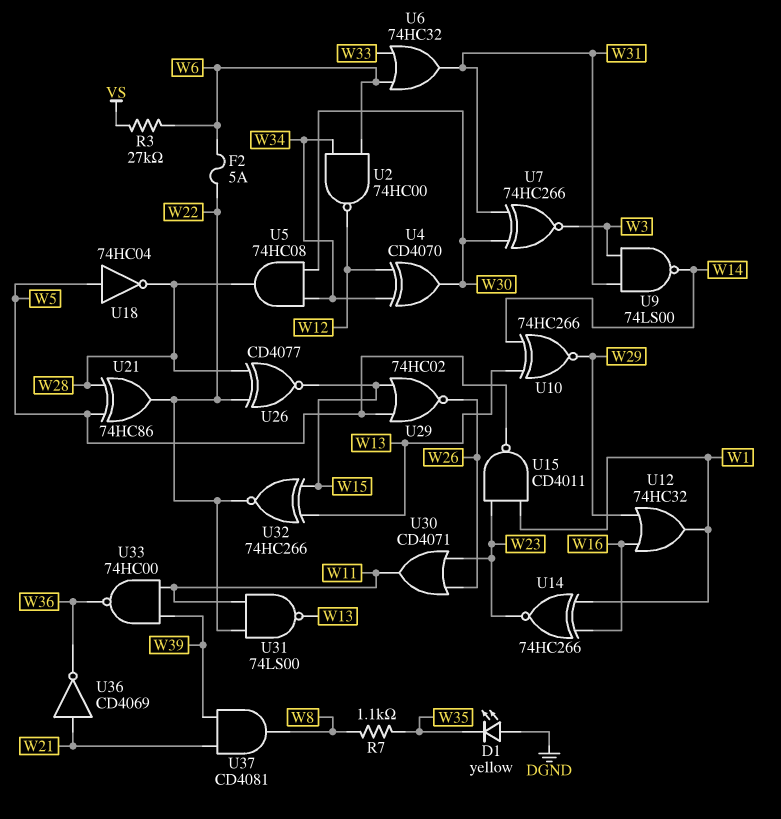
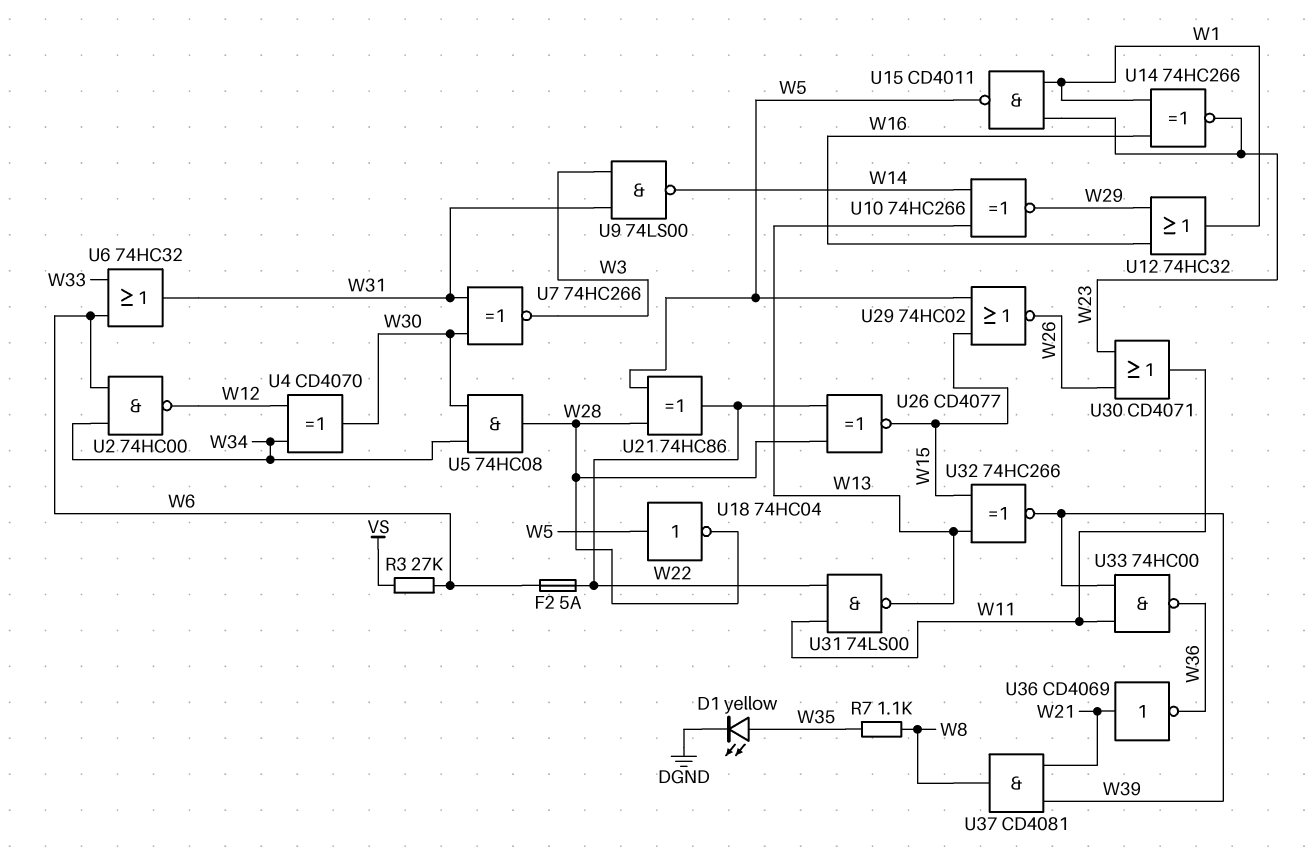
D1: LED yellow (A DGND, K W35) -> LED yellow (A W35, K DGND)
U32: XNOR 74HC266 (in W13, in W15, out W22) -> XNOR 74HC266 (in W13, in W15, out W39)

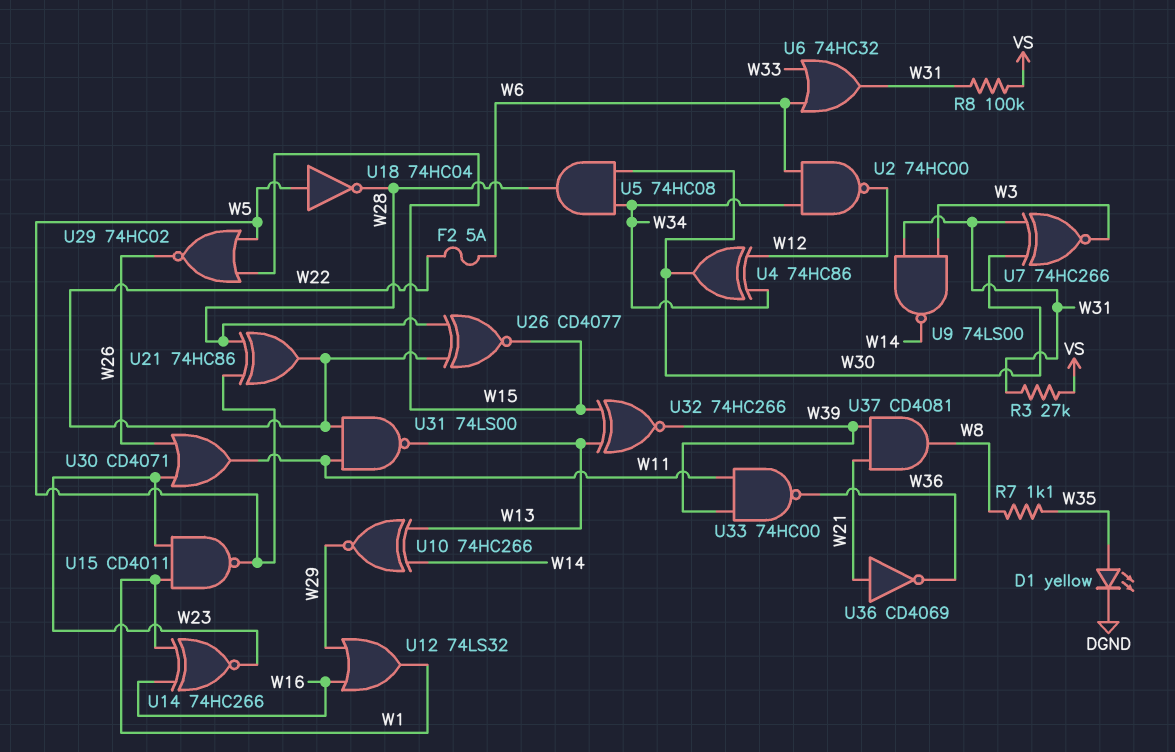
R3: 27k (VS, W6) -> 27k (VS, W31)
R8: none -> 100k (VS, W31)
U4: XOR CD4070 (in W12, in W34, out W30) -> XOR 74HC86 (in W12, in W34, out W30)
U12: OR 74HC32 (in W16, in W29, out W1) -> OR 74LS32 (in W16, in W29, out W1)

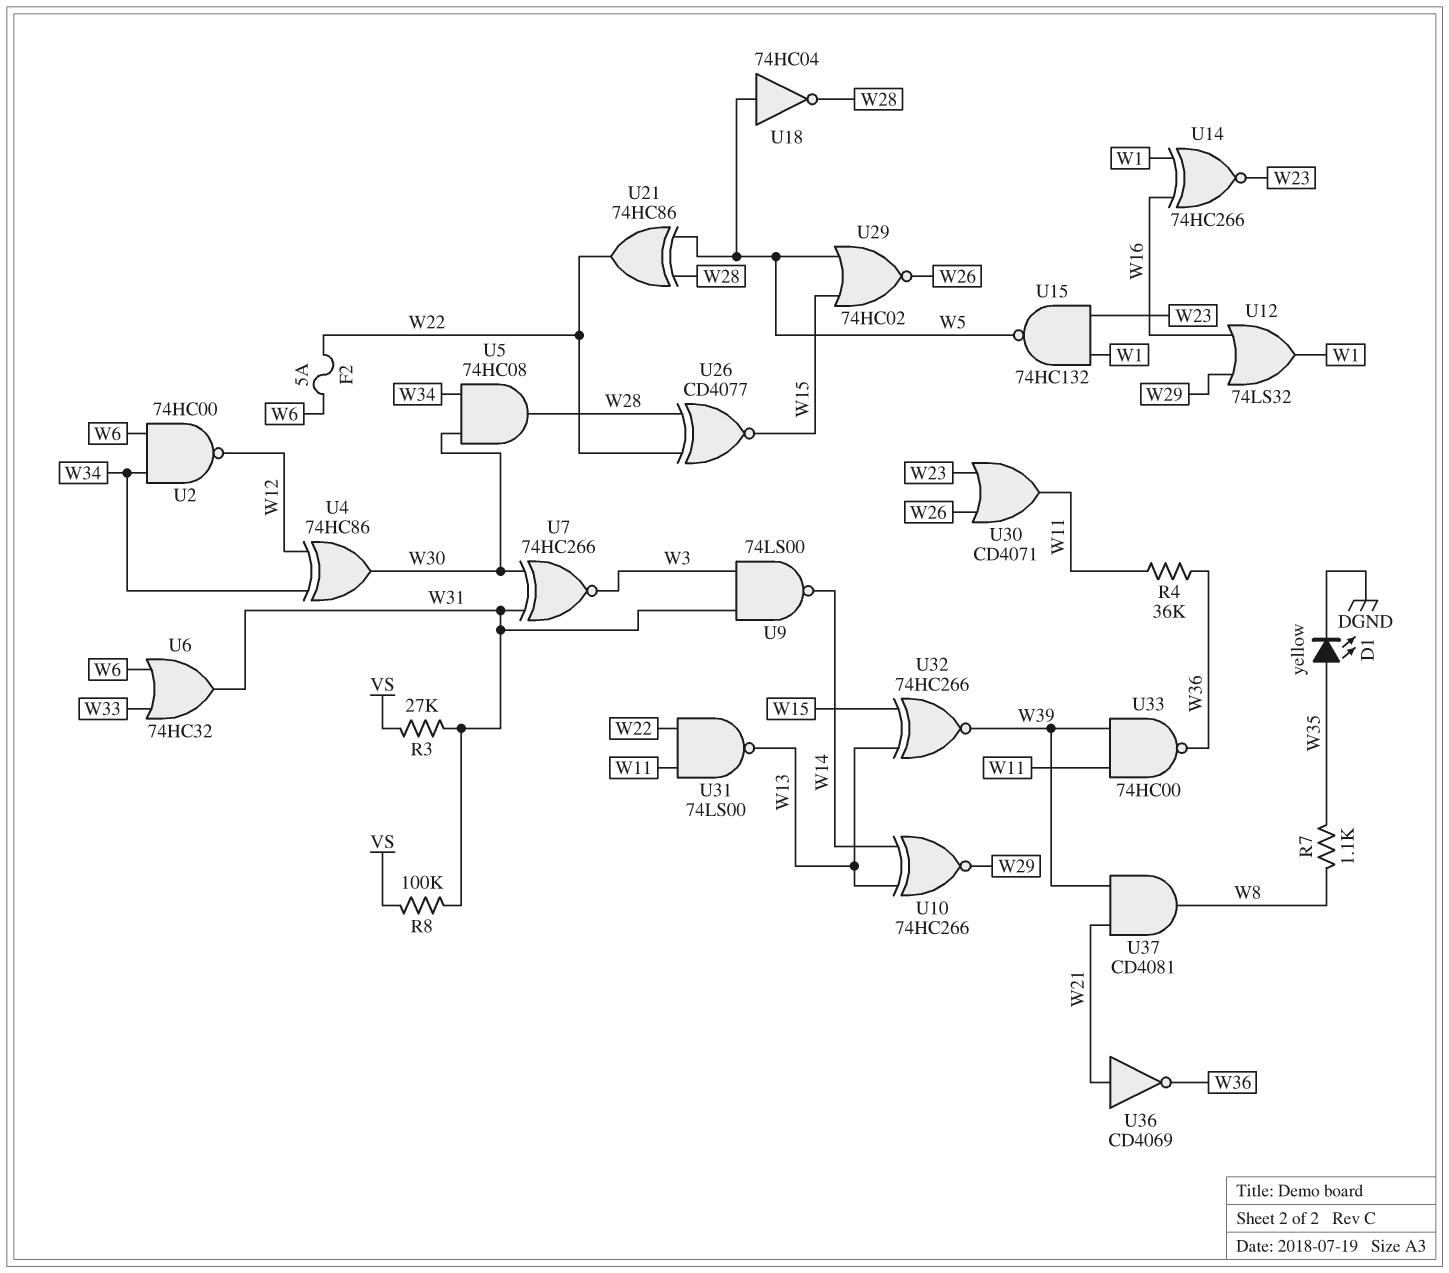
R4: none -> 36k (W11, W36)
U15: NAND CD4011 (in W1, in W23, out W5) -> NAND 74HC132 (in W1, in W23, out W5)

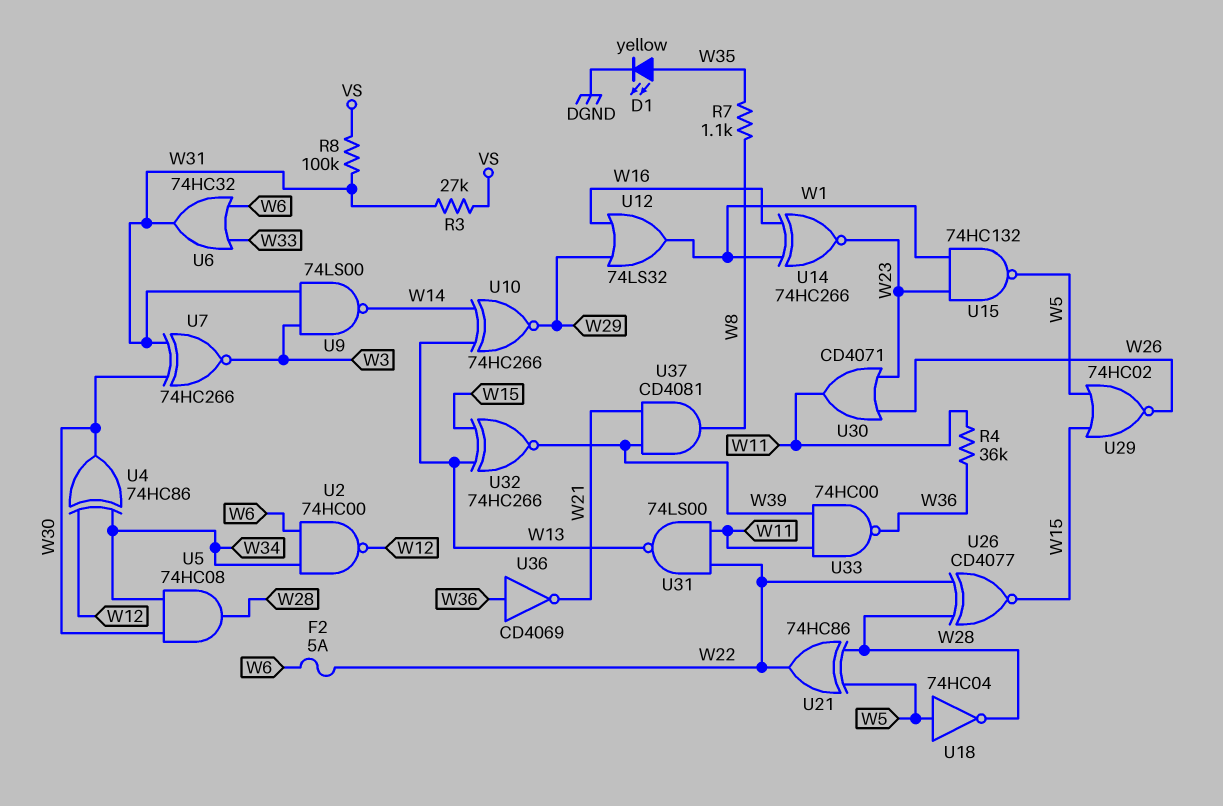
U36: NOT CD4069 (in W21, out W36) -> NOT CD4069 (in W36, out W21)

